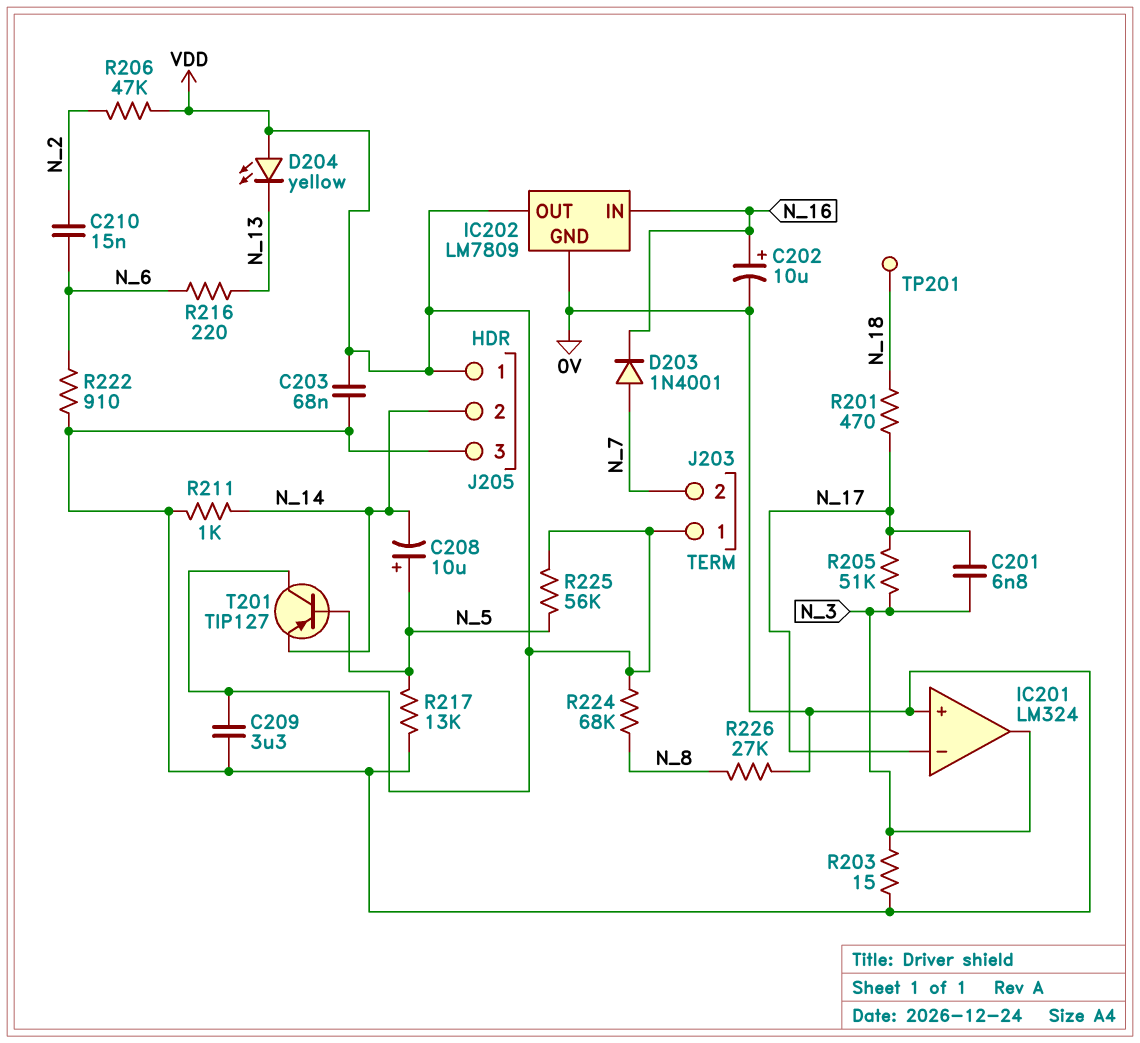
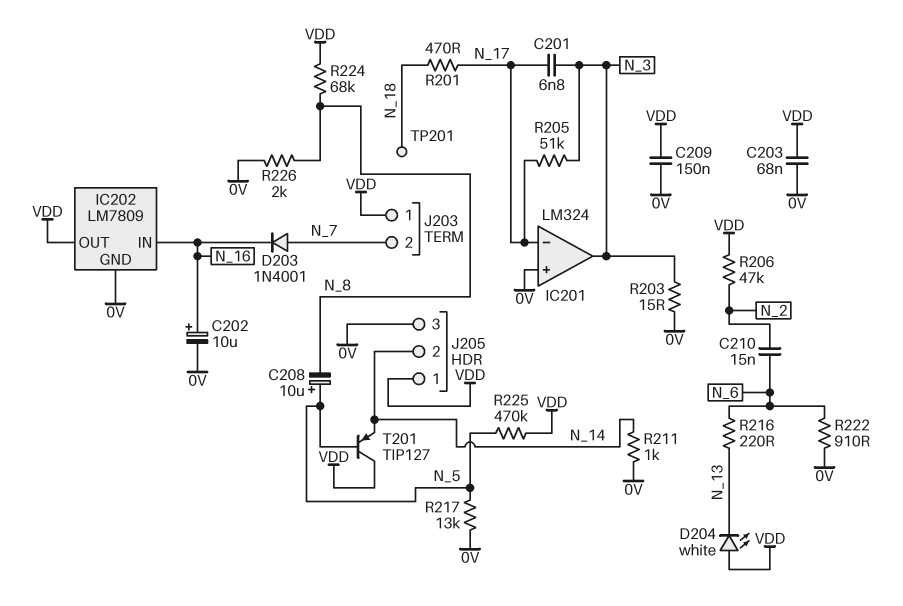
C208: 10uF (plus N_5, minus N_14) -> 10uF (plus N_5, minus N_8)
C209: 3.3uF (0V, VDD) -> 150nF (0V, VDD)
D204: LED yellow (A VDD, K N_13) -> LED white (A VDD, K N_13)
R225: 56k (N_5, VDD) -> 470k (N_5, VDD)
R226: 27k (0V, N_8) -> 2k (0V, N_8)

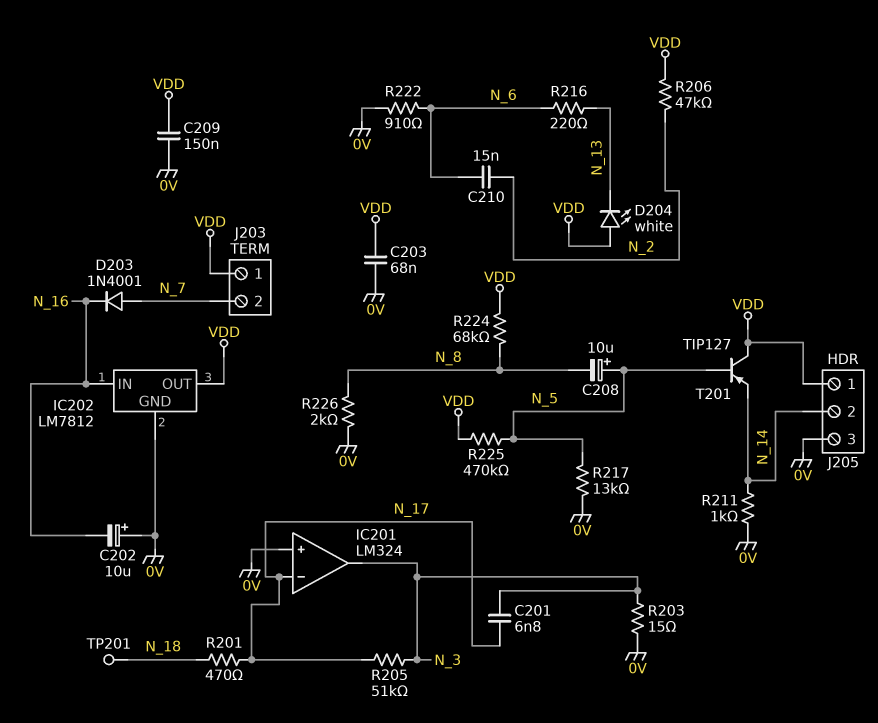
C202: 10uF (plus N_16, minus 0V) -> 10uF (plus 0V, minus N_16)
IC202: LM7809 -> LM7812

